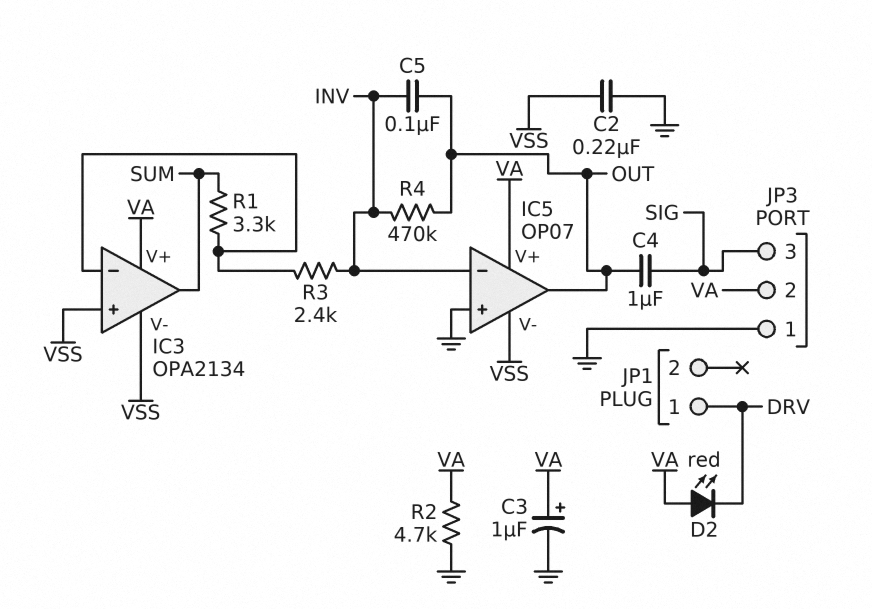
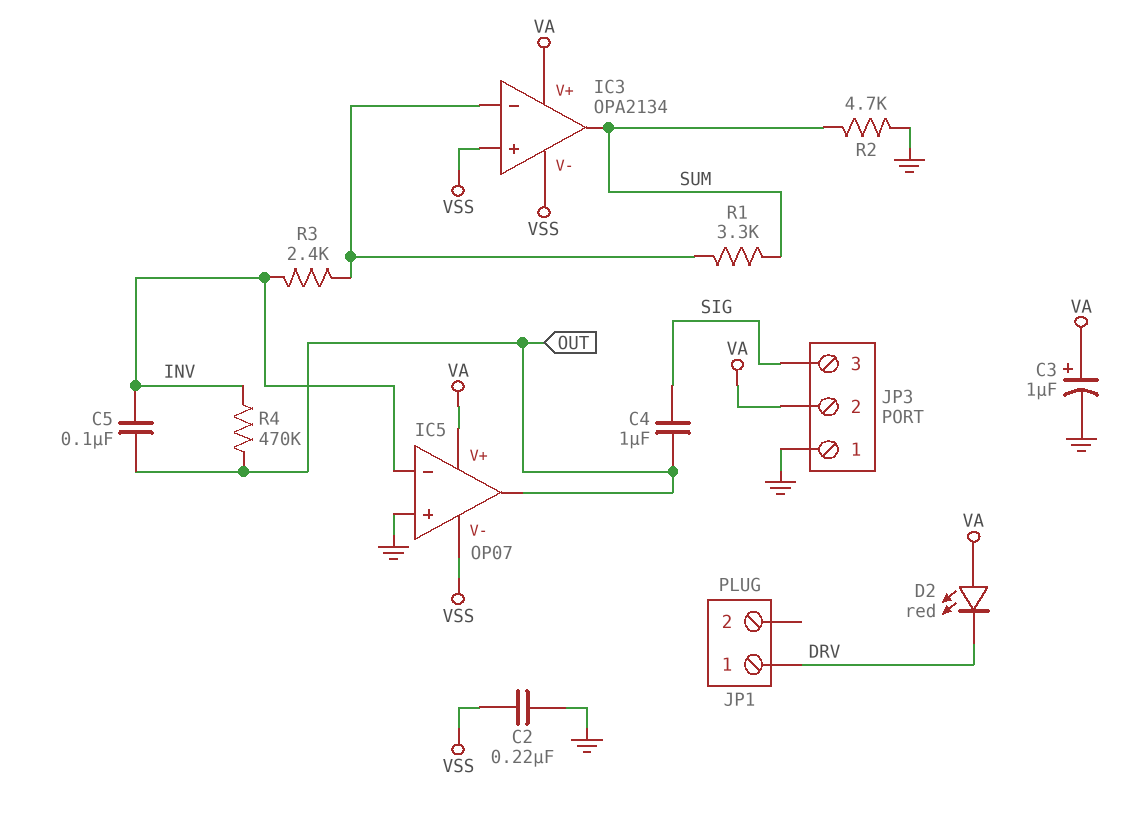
R2: 4.7k (GND, VA) -> 4.7k (GND, SUM)

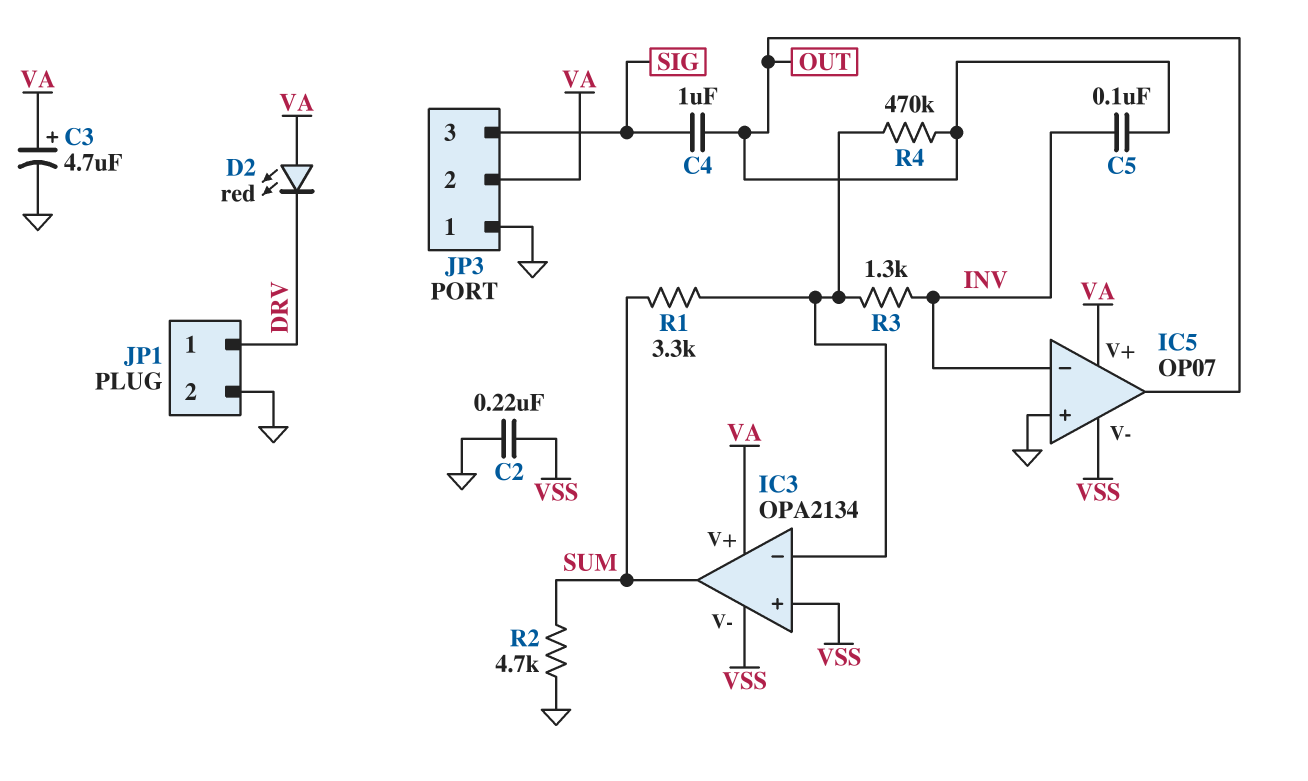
C3: 1uF (plus VA, minus GND) -> 4.7uF (plus VA, minus GND)
JP1 pin 2: none -> GND
R3: 2.4k (IC3/in-, INV) -> 1.3k (IC3/in-, INV)
R4: 470k (INV, OUT) -> 470k (IC3/in-, OUT)

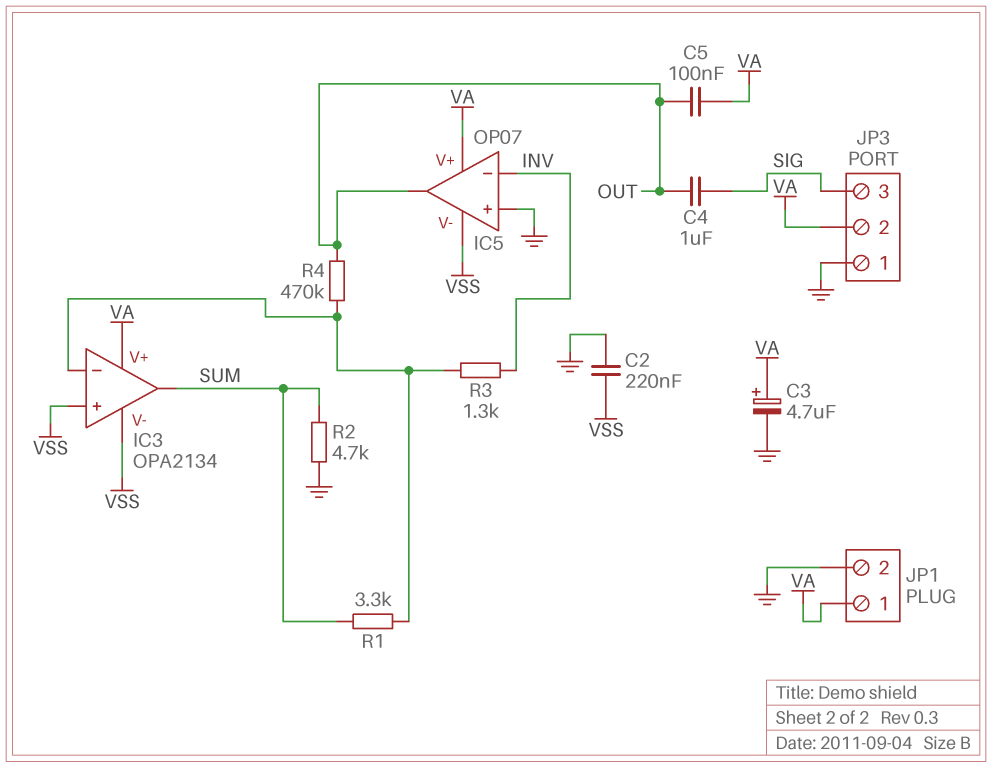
C5: 100nF (INV, OUT) -> 100nF (OUT, VA)
D2: LED red (A VA, K DRV) -> none
JP1 pin 1: DRV -> VA

